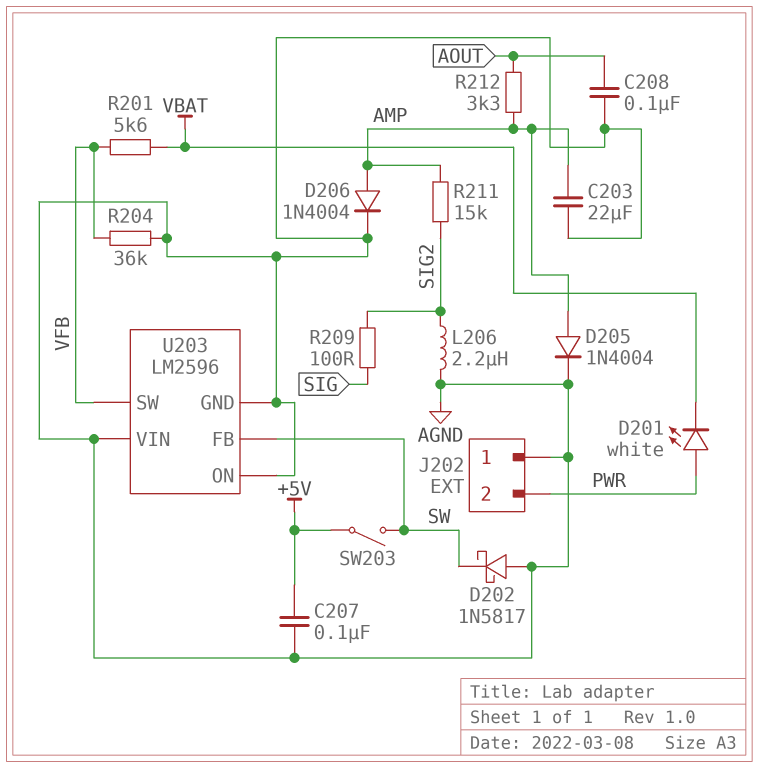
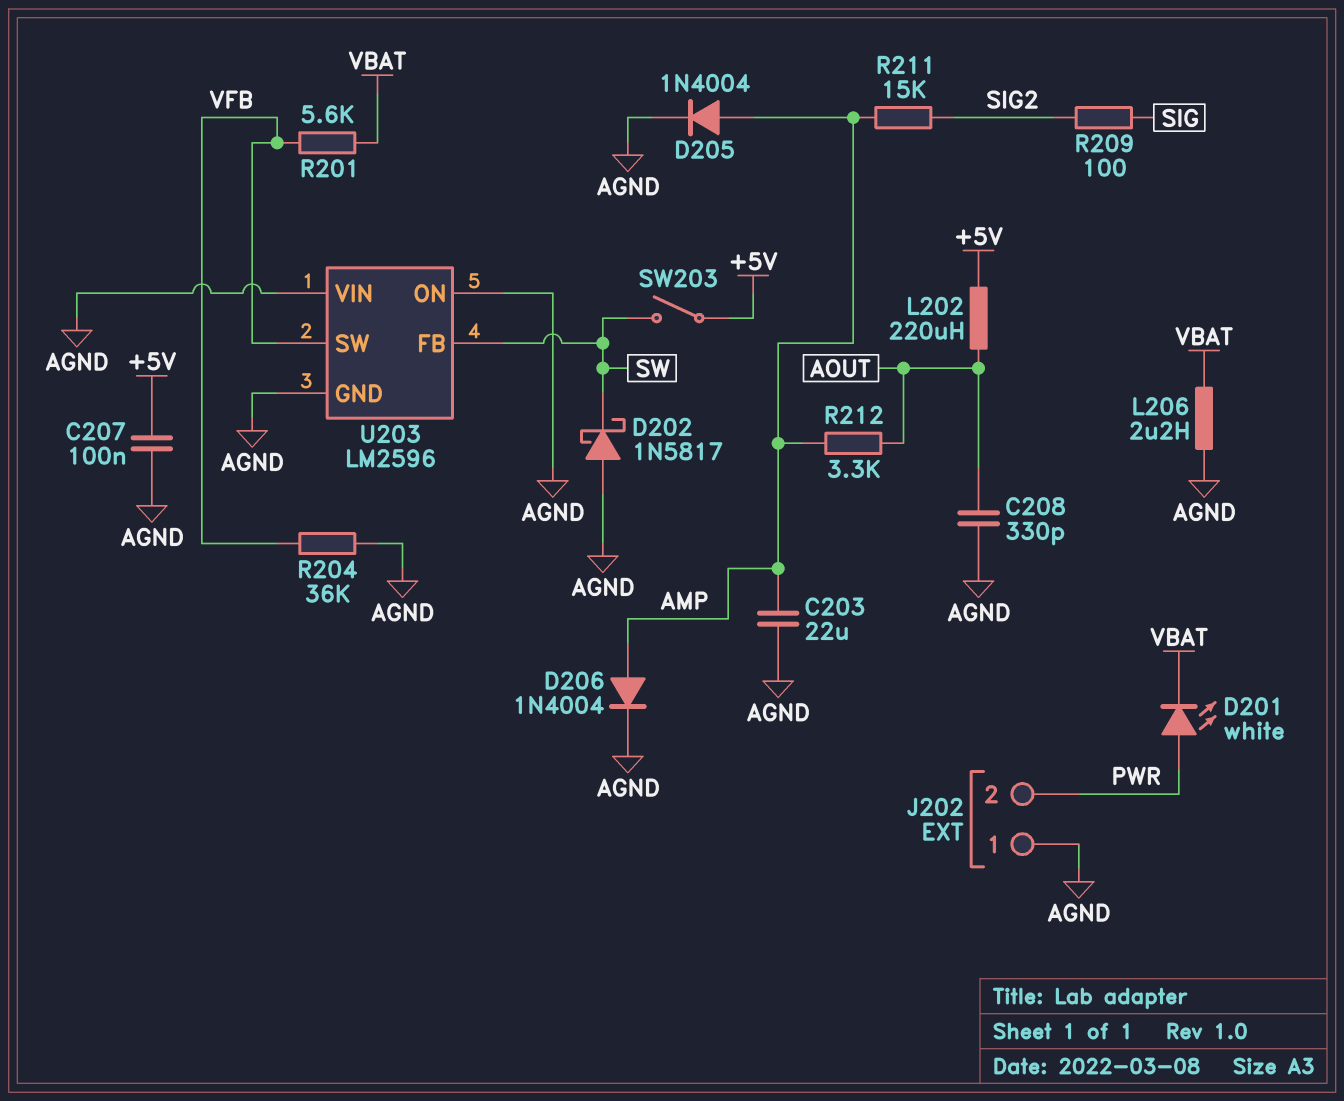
C208: 100nF (AGND, AOUT) -> 330pF (AGND, AOUT)
L202: none -> 220uH (+5V, AOUT)
L206: 2.2uH (AGND, SIG2) -> 2.2uH (AGND, VBAT)

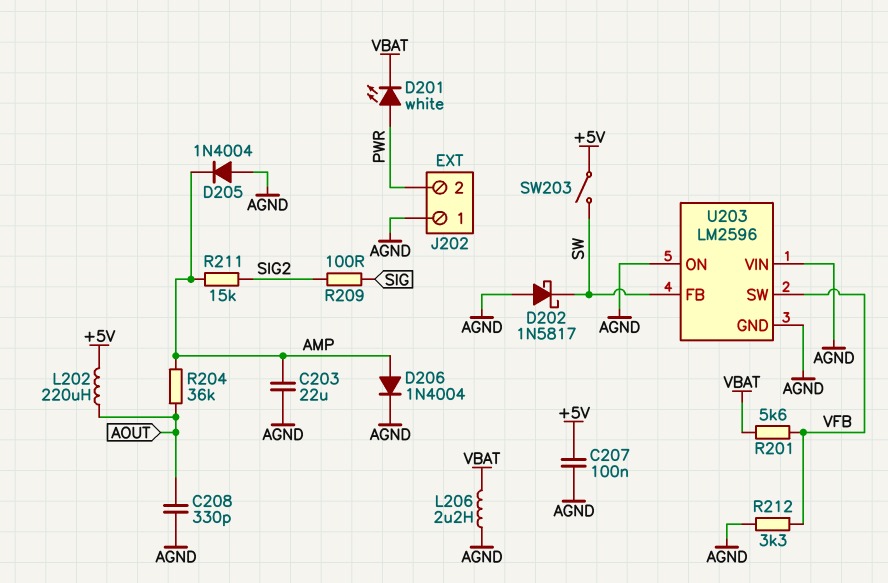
D205: diode 1N4004 (A AMP, K AGND) -> diode 1N4004 (A AGND, K AMP)
R204: 36k (AGND, VFB) -> 36k (AMP, AOUT)
R212: 3.3k (AMP, AOUT) -> 3.3k (AGND, VFB)

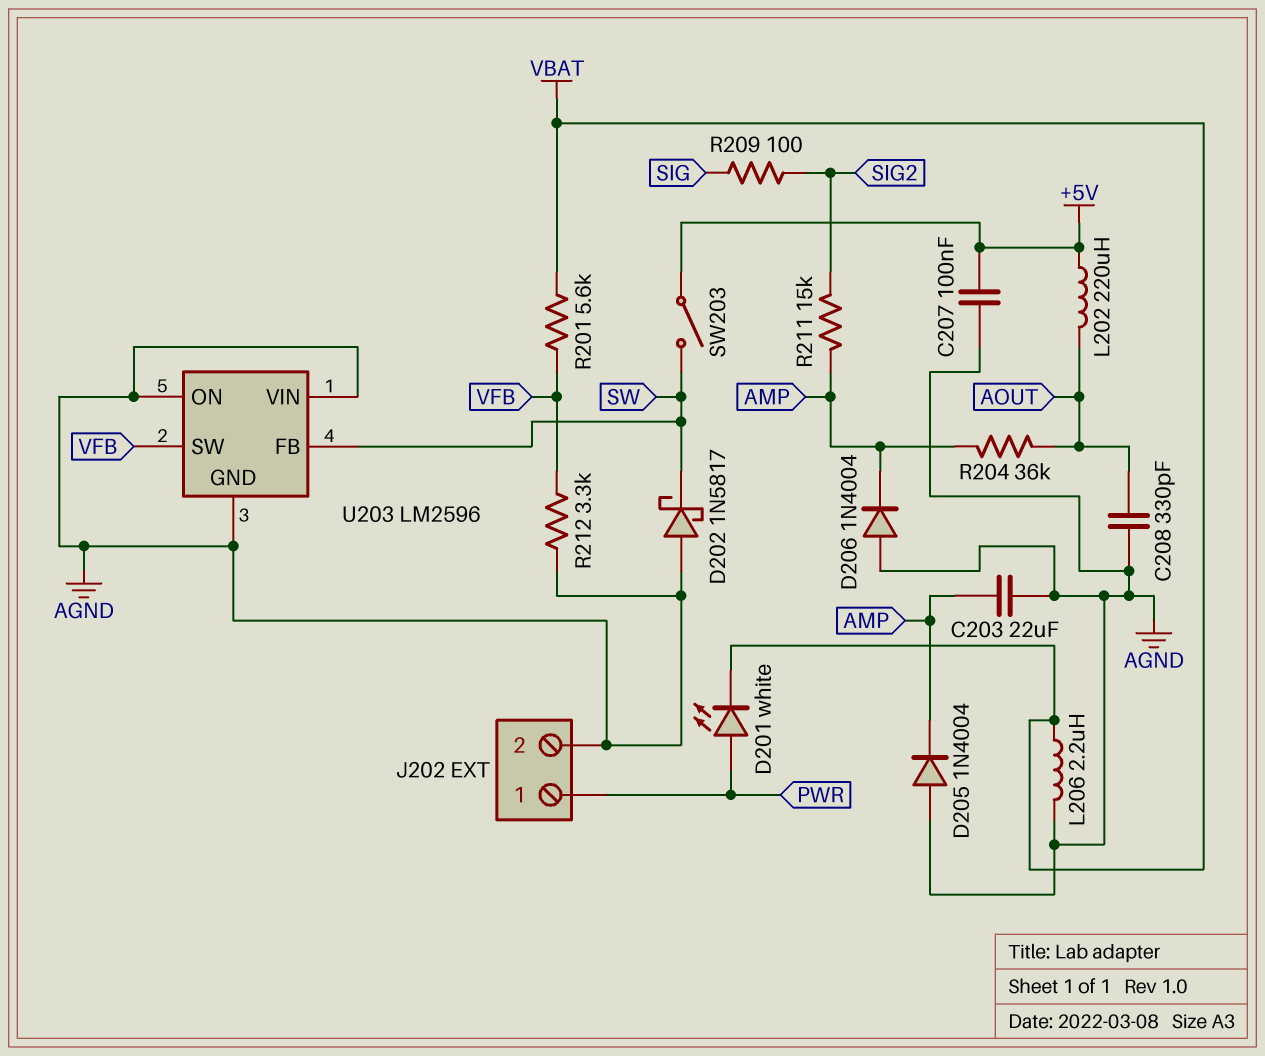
D206: diode 1N4004 (A AMP, K AGND) -> diode 1N4004 (A AGND, K AMP)
J202 pin 1: AGND -> PWR
J202 pin 2: PWR -> AGND

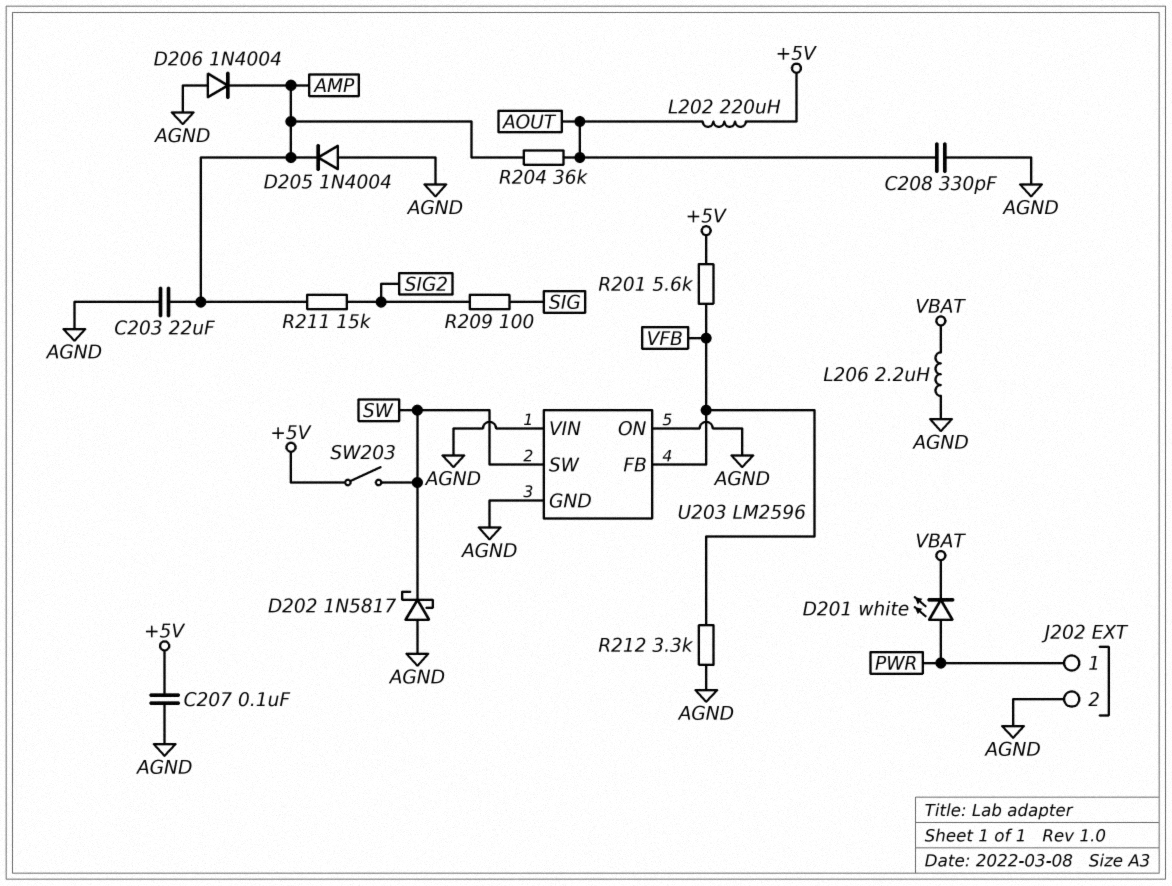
R201: 5.6k (VBAT, VFB) -> 5.6k (+5V, VFB)
U203 pin FB: SW -> VFB
U203 pin SW: VFB -> SW

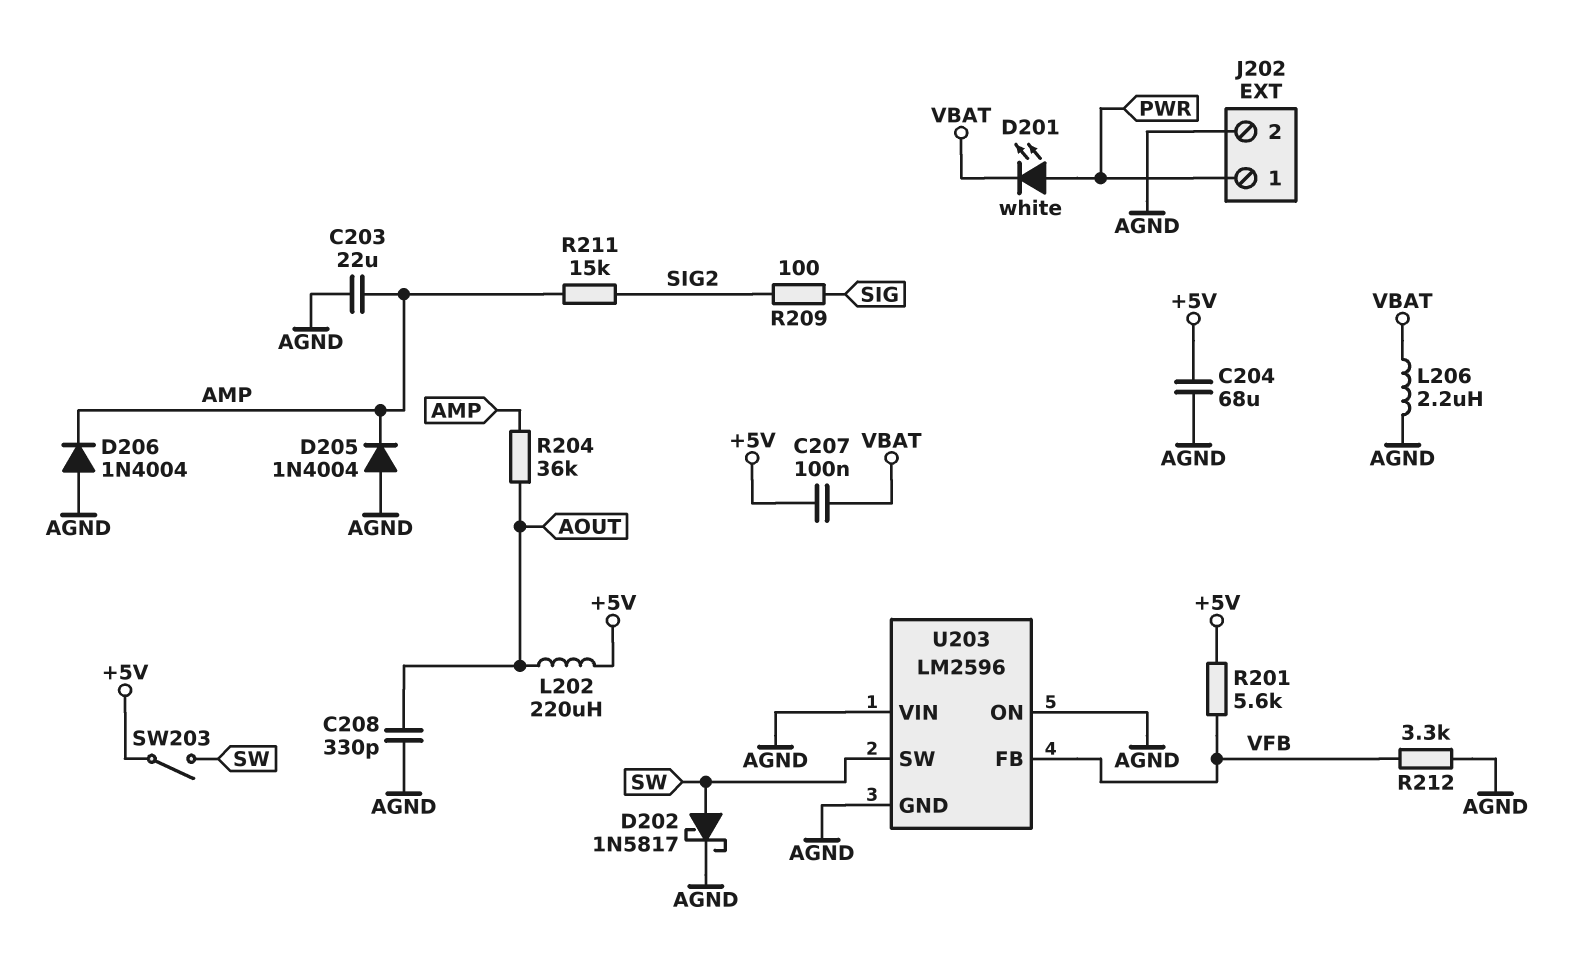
C204: none -> 68uF (+5V, AGND)
C207: 100nF (+5V, AGND) -> 100nF (+5V, VBAT)
D202: schottky 1N5817 (A AGND, K SW) -> schottky 1N5817 (A SW, K AGND)

